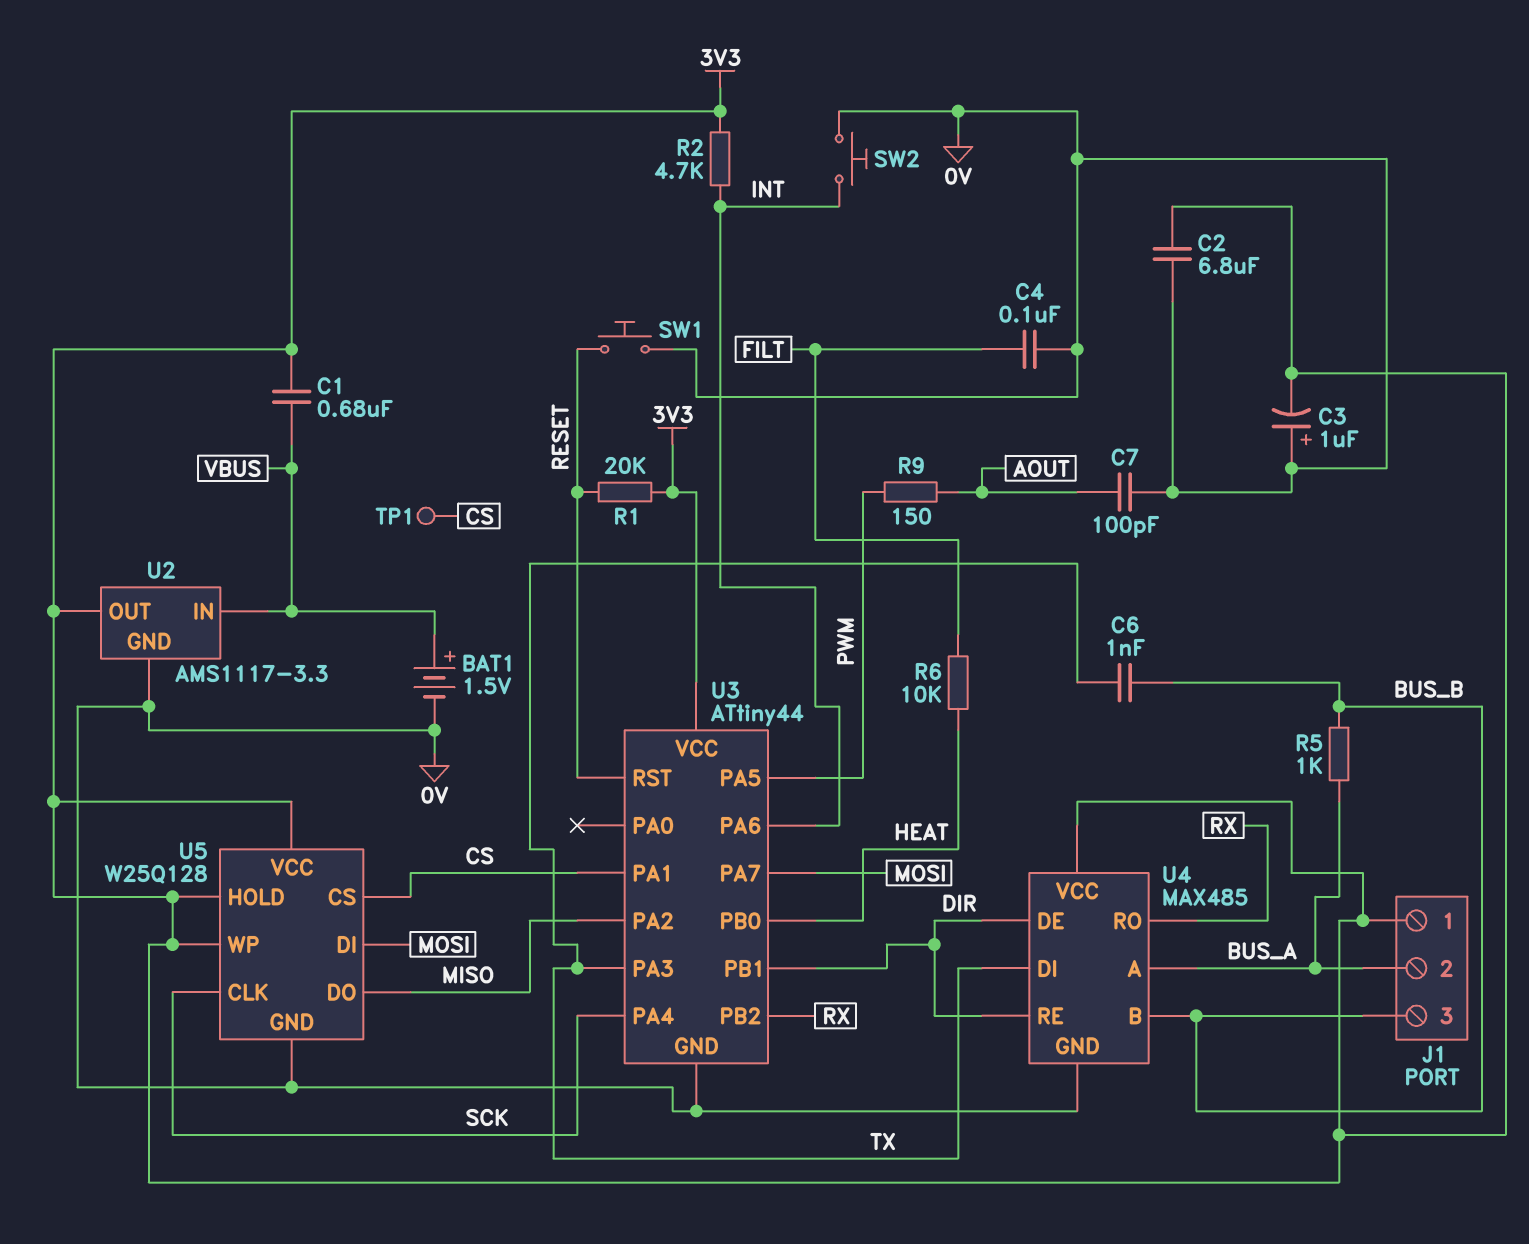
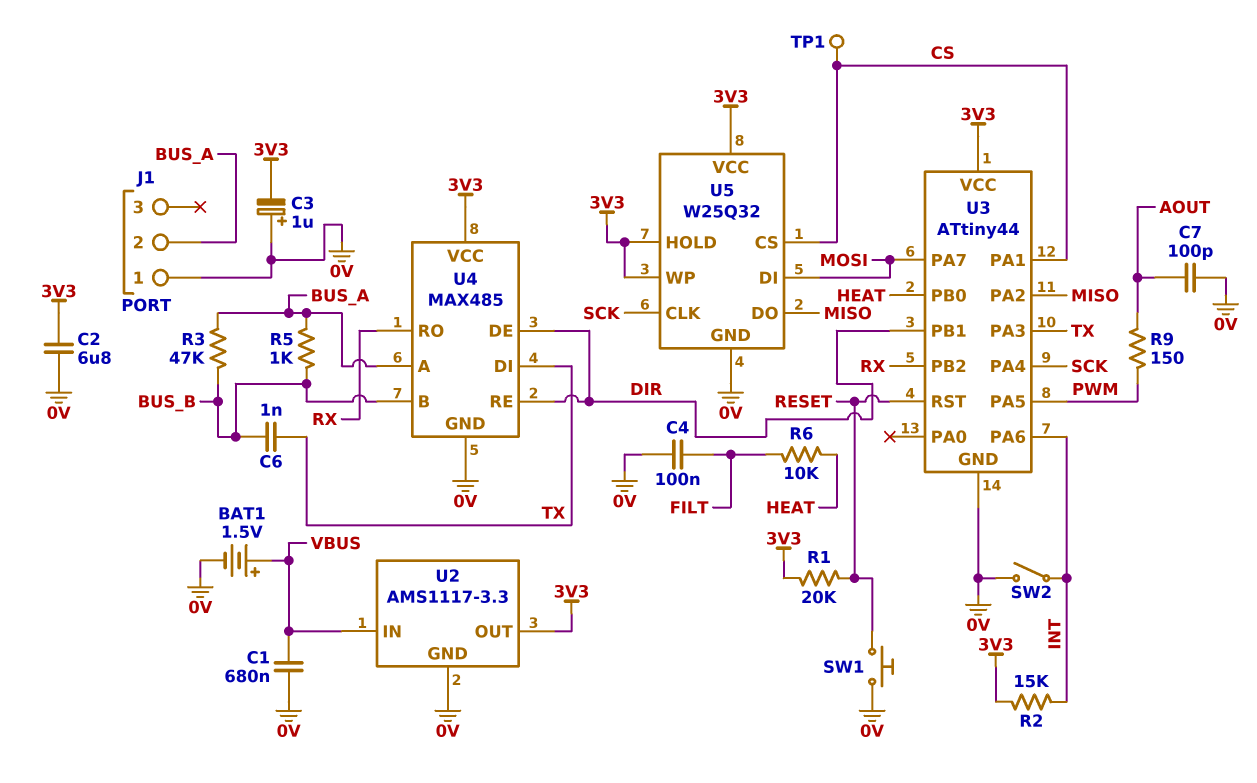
C1: 680nF (3V3, VBUS) -> 680nF (0V, VBUS)
J1 pin 1: 3V3 -> 0V
J1 pin 3: BUS_B -> none
R2: 4.7k (3V3, INT) -> 15k (3V3, INT)
R3: none -> 47k (BUS_A, BUS_B)
SW2: button (0V, INT) -> switch (0V, INT)
U5: W25Q128 -> W25Q32

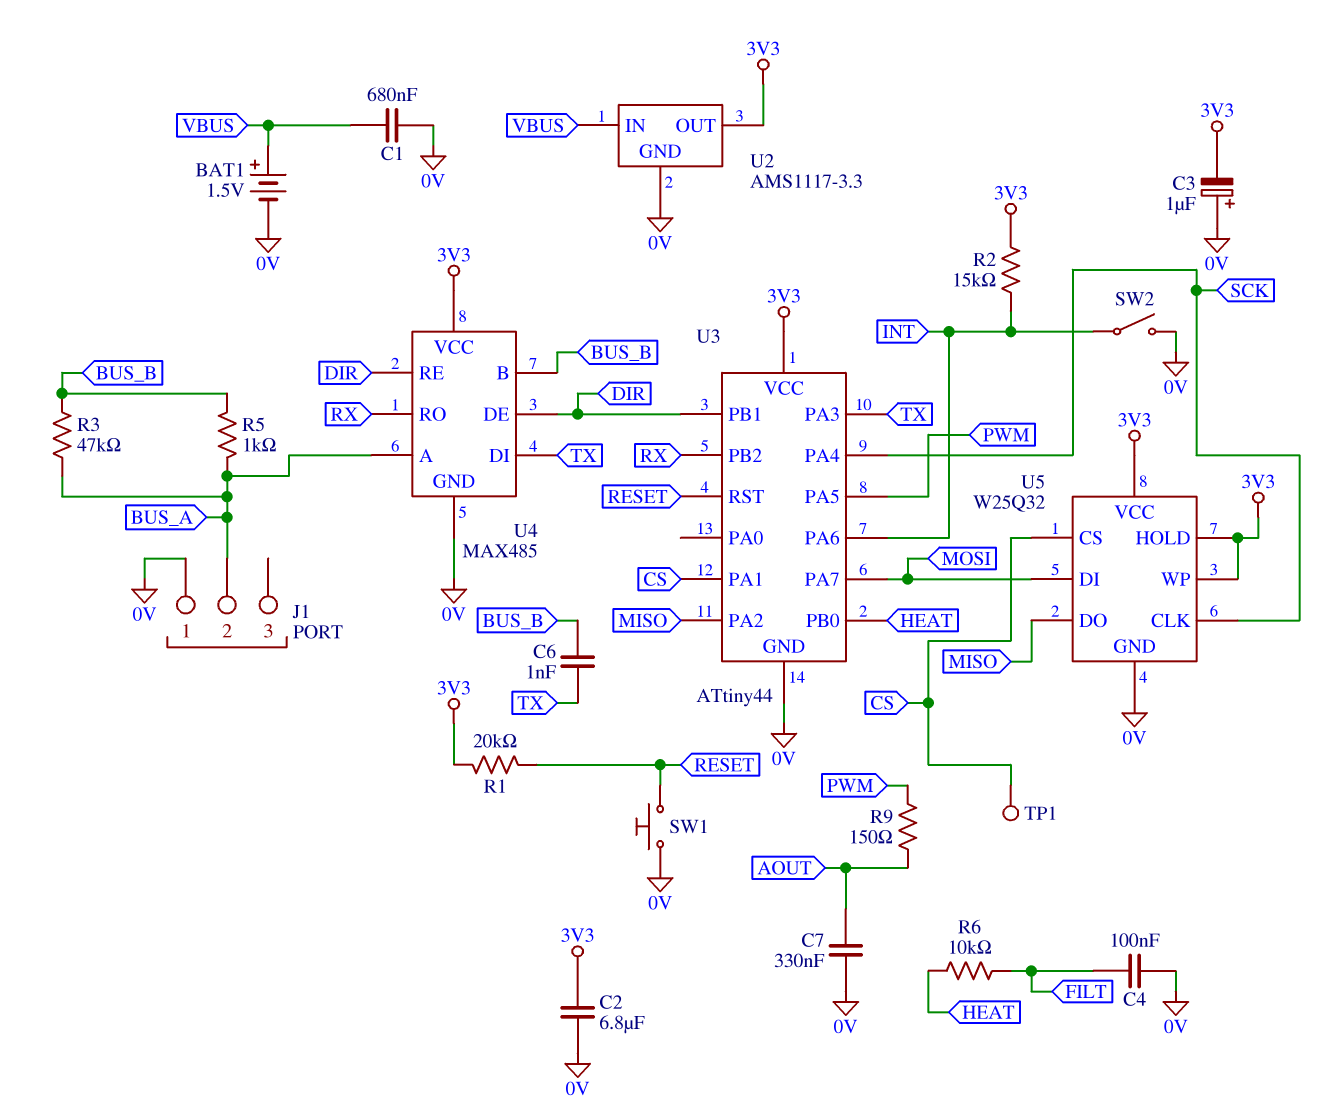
C7: 100pF (0V, AOUT) -> 330nF (0V, AOUT)

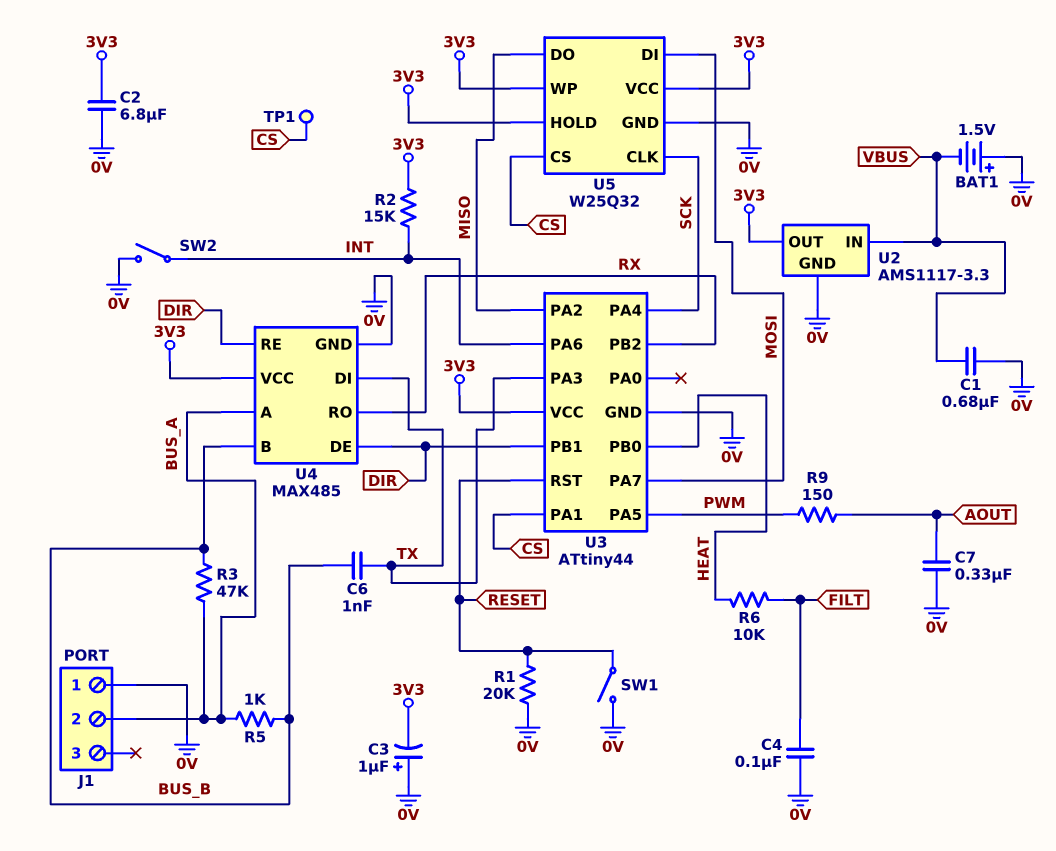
BAT1: 1.5V (plus VBUS, minus 0V) -> 1.5V (plus 0V, minus VBUS)
R1: 20k (3V3, RESET) -> 20k (0V, RESET)
SW1: button (0V, RESET) -> switch (0V, RESET)

